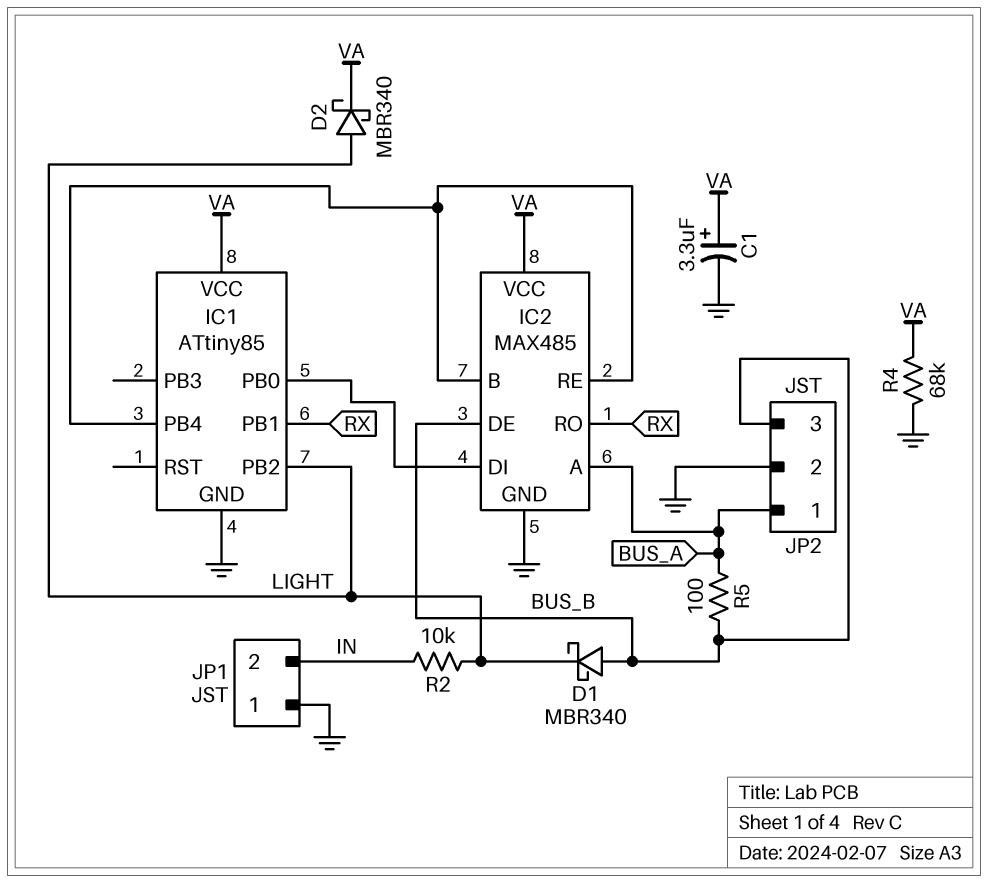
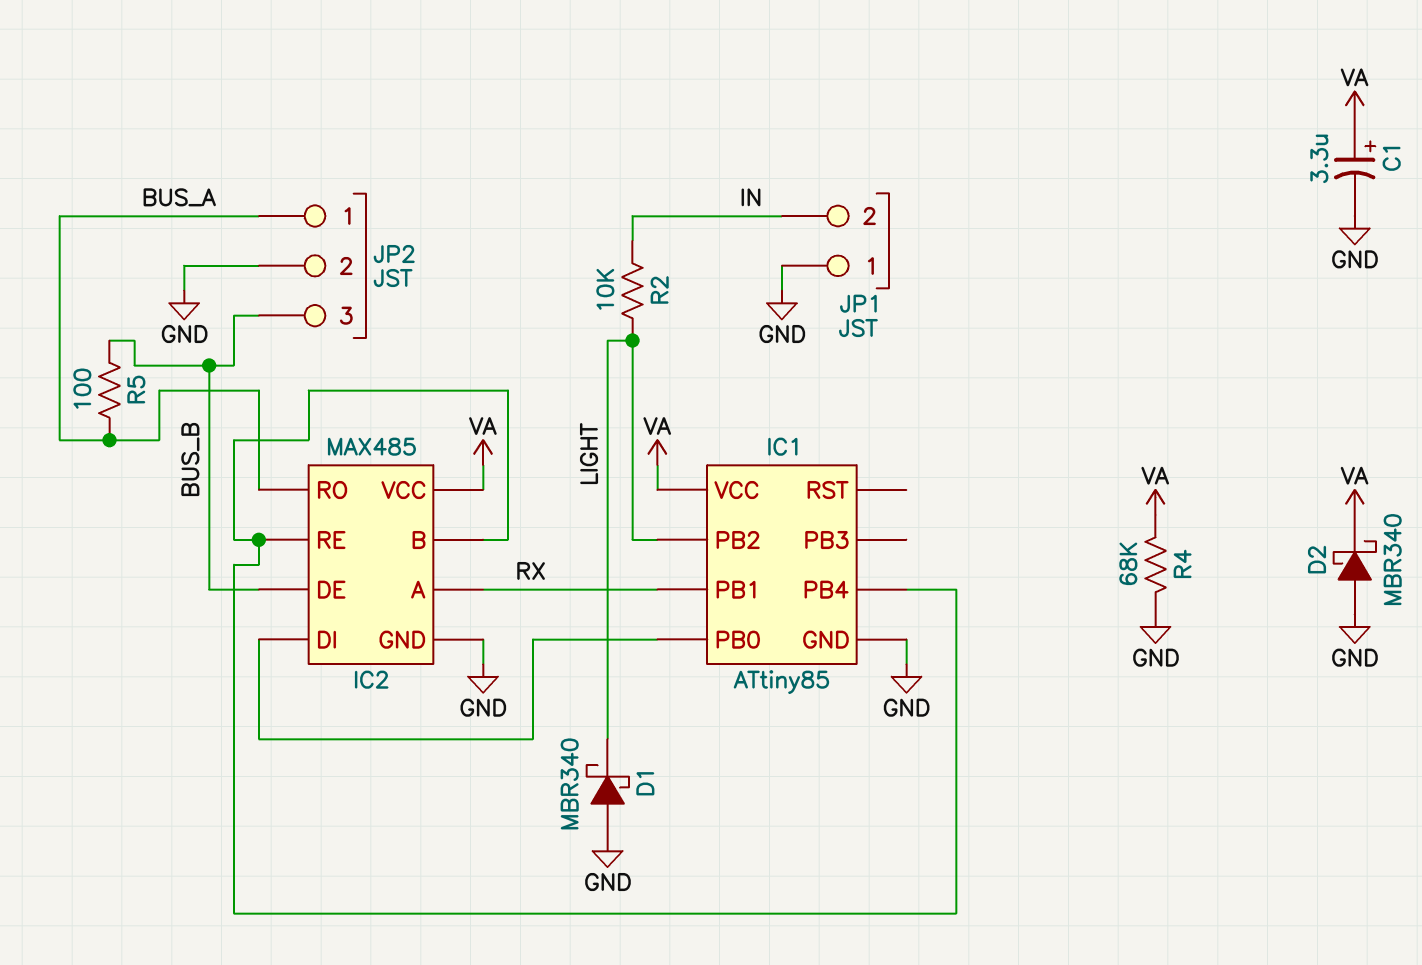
D1: schottky MBR340 (A BUS_B, K LIGHT) -> schottky MBR340 (A GND, K LIGHT)
D2: schottky MBR340 (A LIGHT, K VA) -> schottky MBR340 (A GND, K VA)
IC2 pin A: BUS_A -> RX
IC2 pin RO: RX -> BUS_A

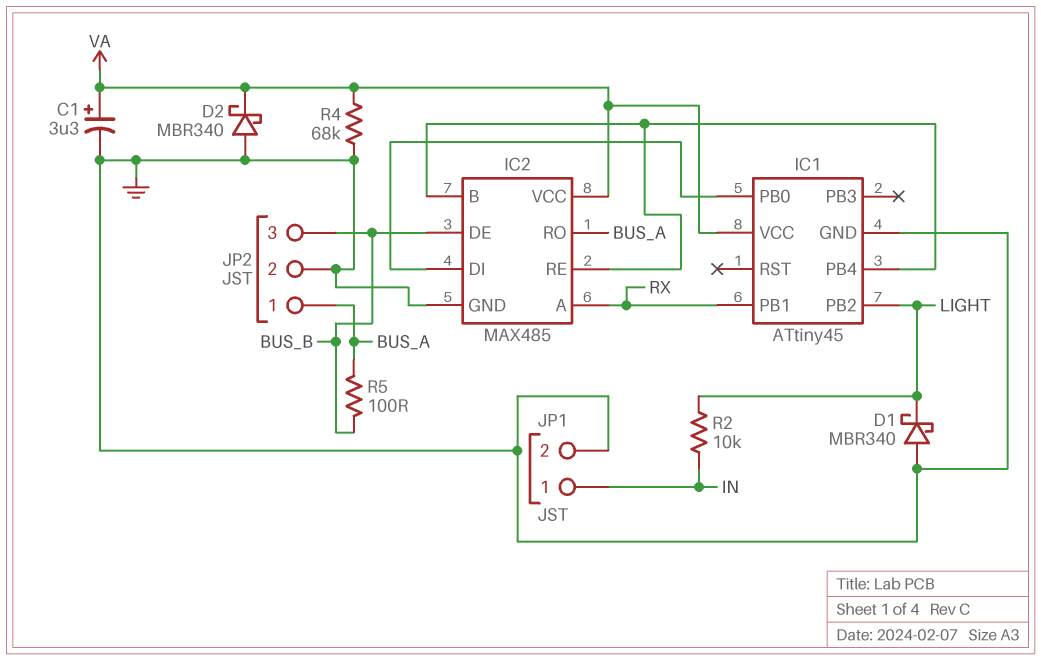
IC1: ATtiny85 -> ATtiny45
JP1 pin 1: GND -> IN
JP1 pin 2: IN -> GND

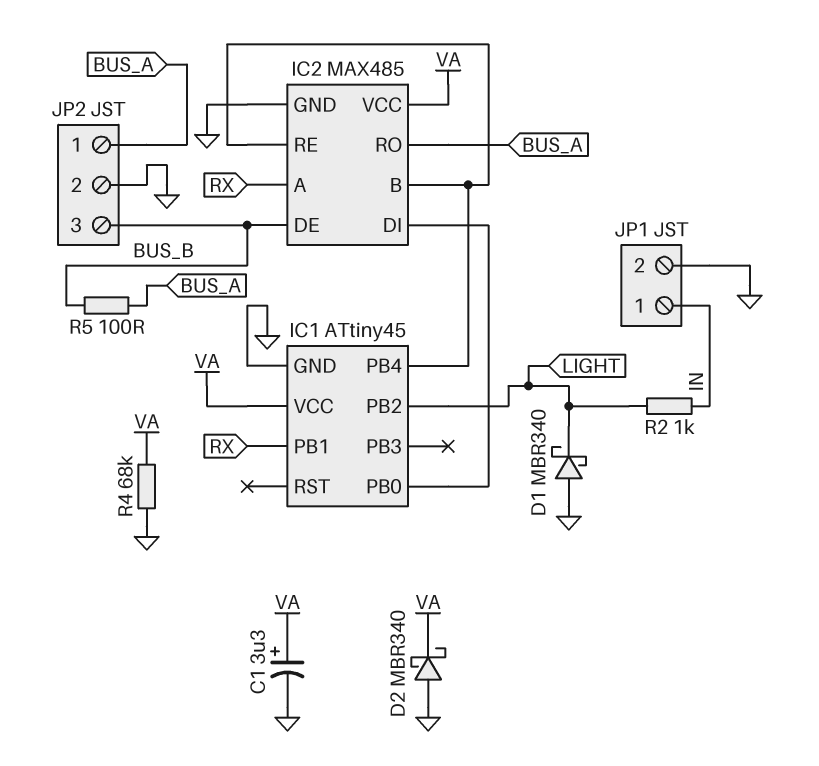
R2: 10k (IN, LIGHT) -> 1k (IN, LIGHT)

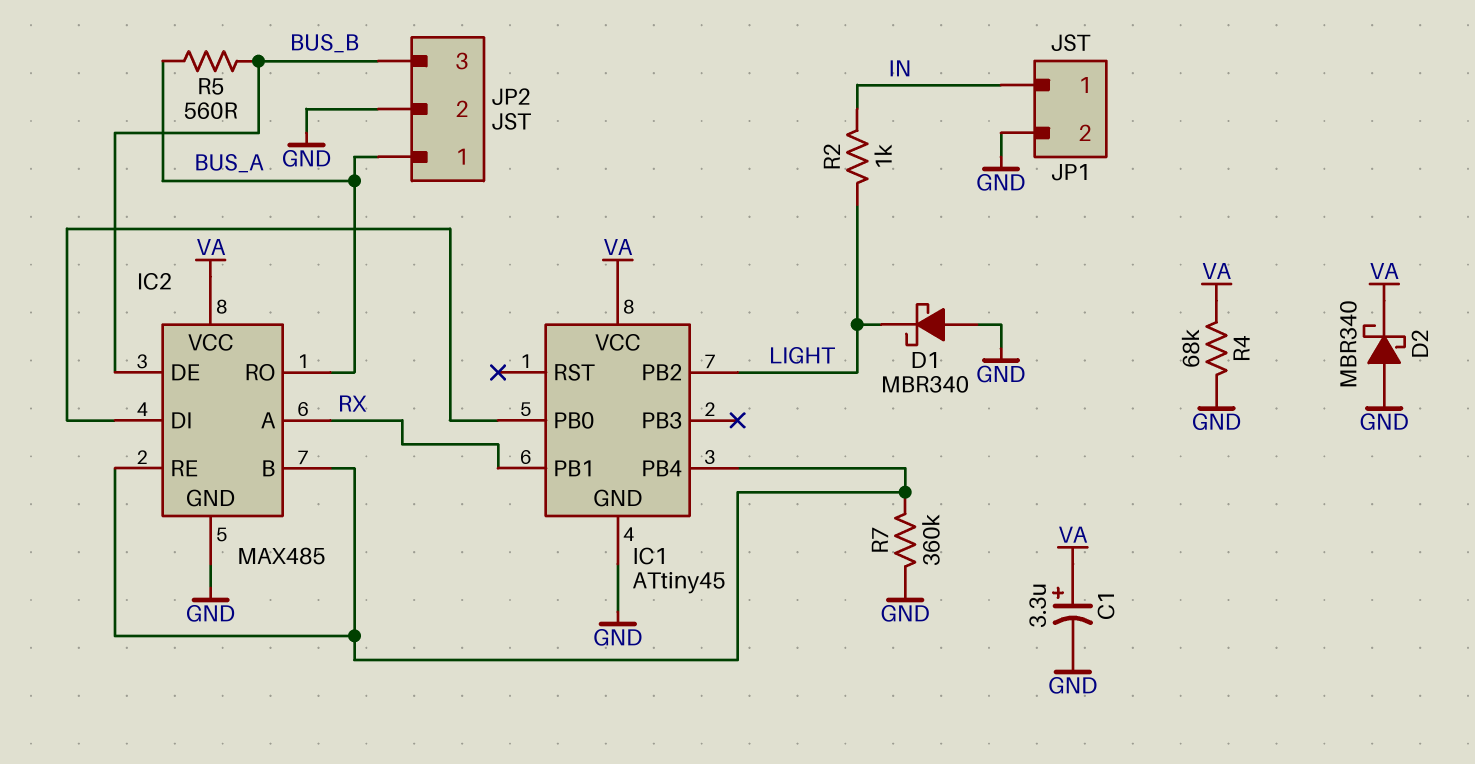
R5: 100 (BUS_A, BUS_B) -> 560 (BUS_A, BUS_B)
R7: none -> 360k (GND, IC1/PB4)

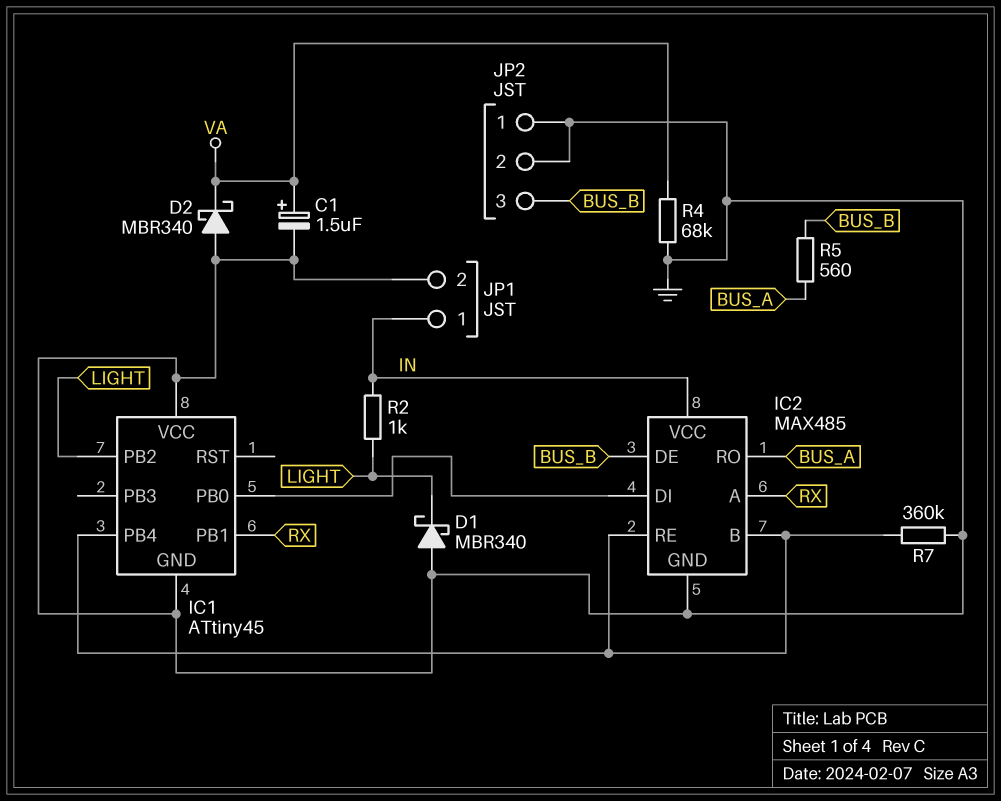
C1: 3.3uF (plus VA, minus GND) -> 1.5uF (plus VA, minus GND)
IC1 pin VCC: VA -> GND
IC2 pin VCC: VA -> IN
JP2 pin 1: BUS_A -> GND

